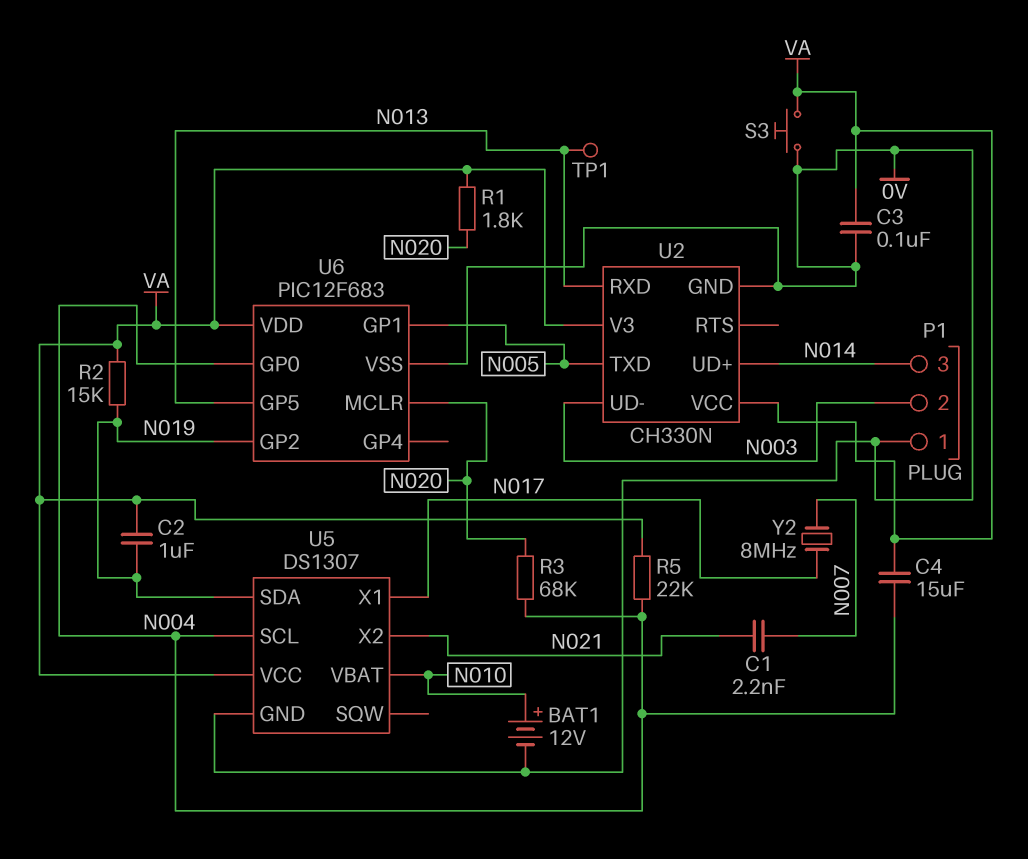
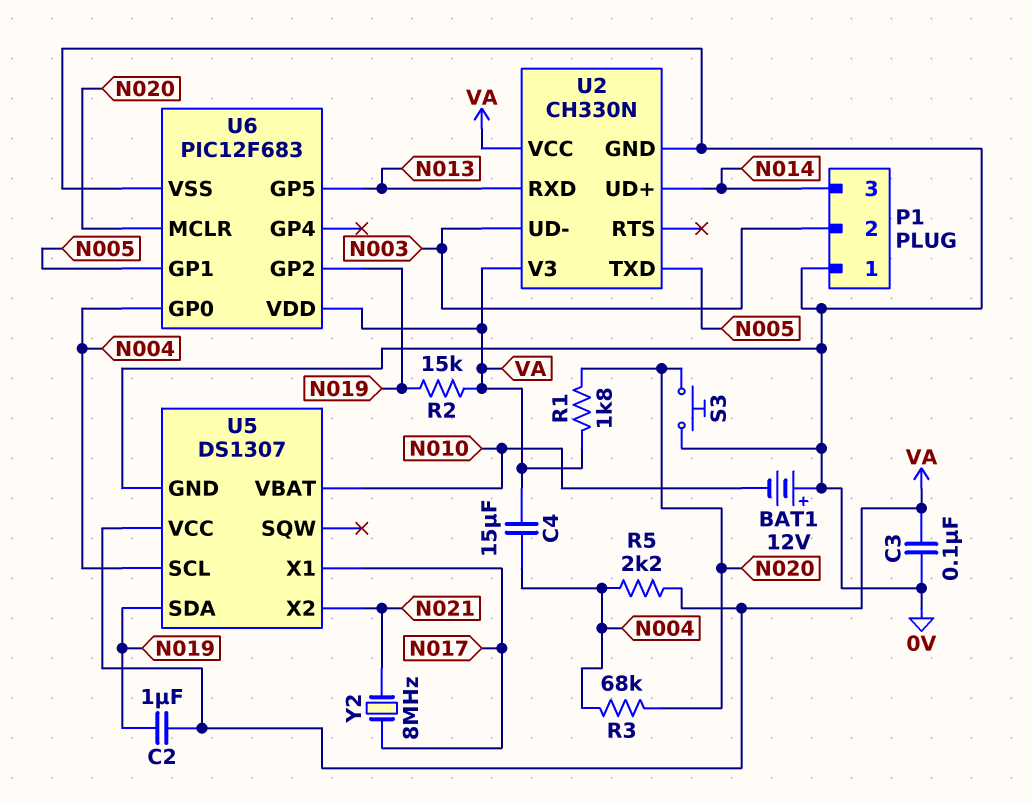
BAT1: 12V (plus N010, minus 0V) -> 12V (plus 0V, minus N010)
C1: 2.2nF (N007, N021) -> none
R5: 22k (N004, VA) -> 2.2k (N004, VA)
S3: button (0V, VA) -> button (0V, N020)
TP1: test point (N013) -> none
Y2: 8MHz (N007, N017) -> 8MHz (N017, N021)

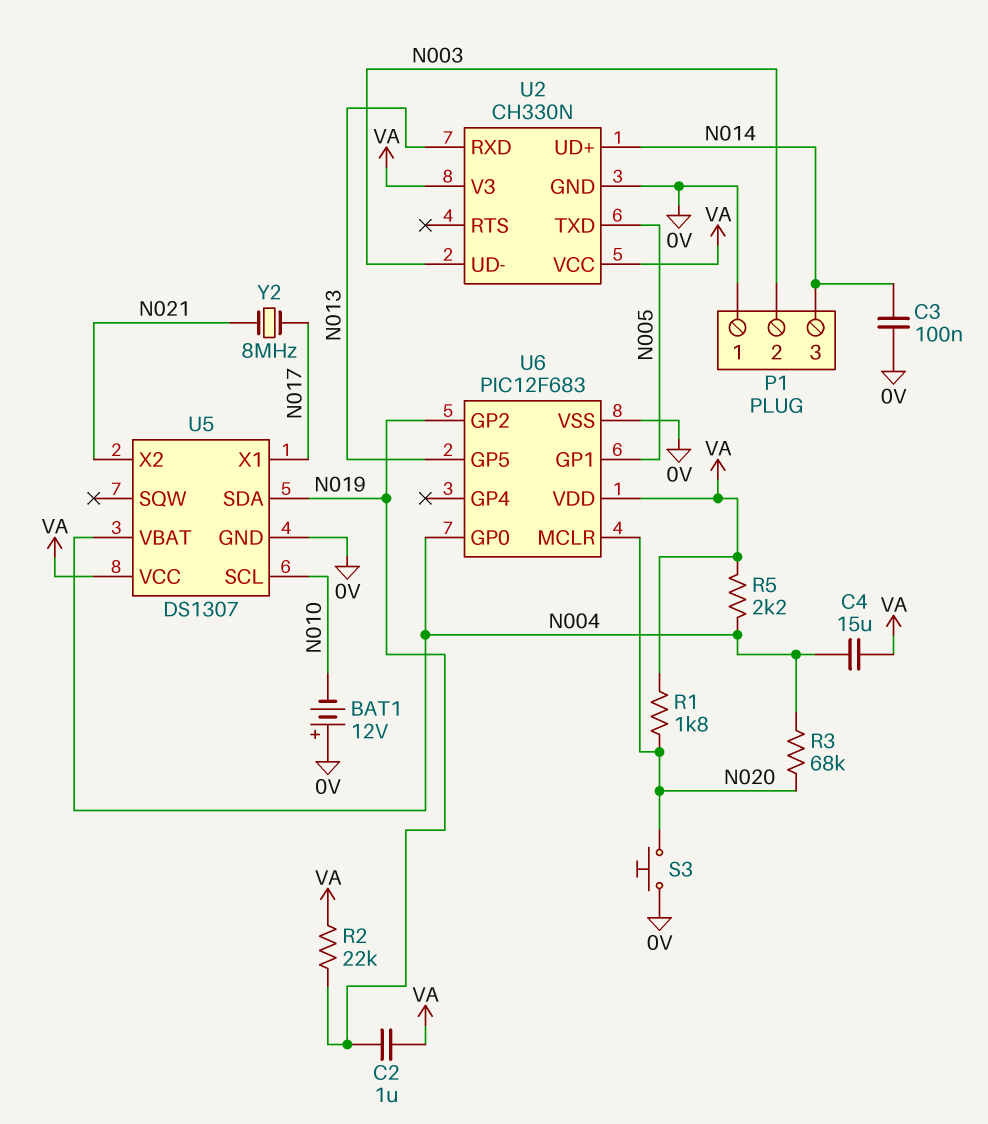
C3: 100nF (0V, VA) -> 100nF (0V, N014)
R2: 15k (N019, VA) -> 22k (N019, VA)
U5 pin SCL: N004 -> N010
U5 pin VBAT: N010 -> N004

